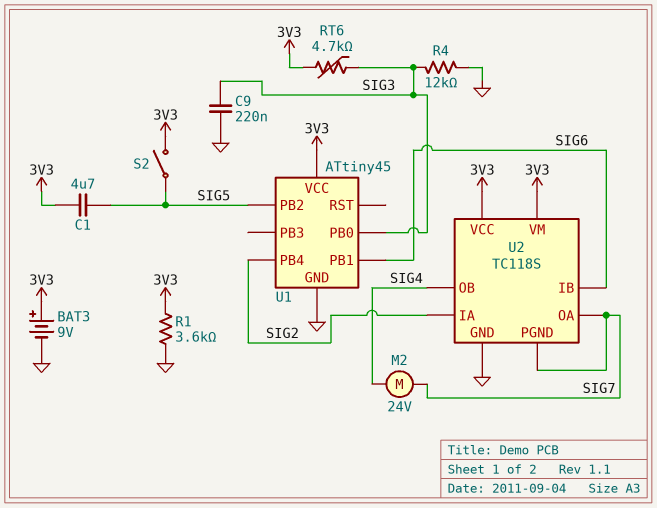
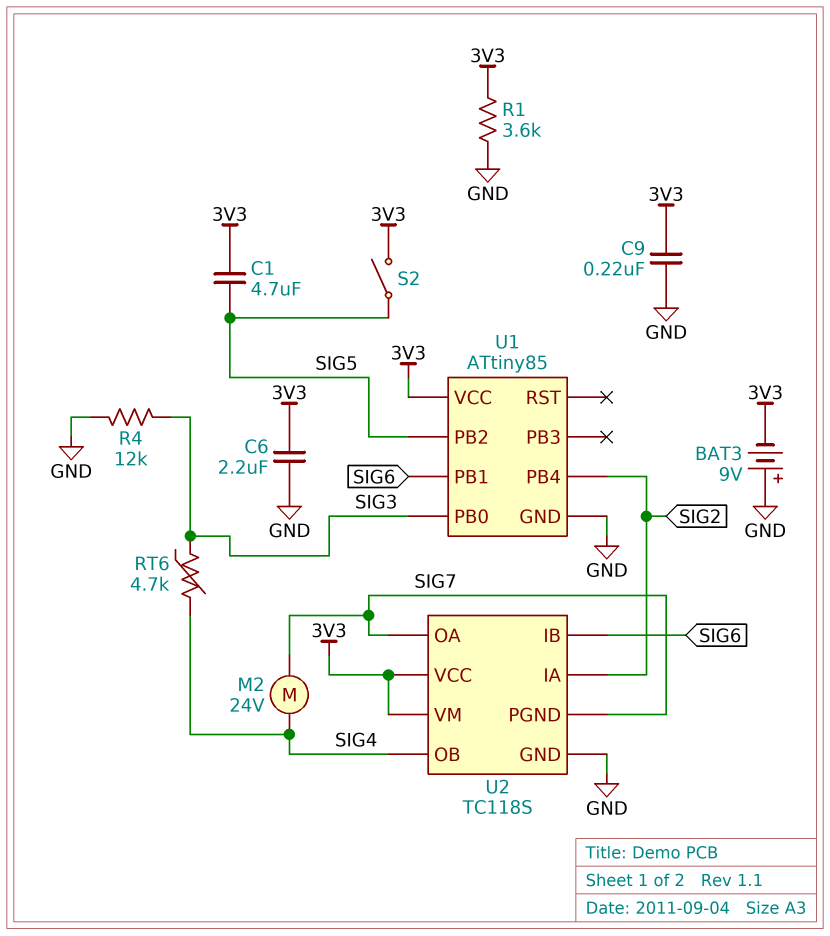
BAT3: 9V (plus 3V3, minus GND) -> 9V (plus GND, minus 3V3)
C6: none -> 2.2uF (3V3, GND)
C9: 220nF (GND, SIG3) -> 220nF (3V3, GND)
RT6: 4.7k (3V3, SIG3) -> 4.7k (SIG3, SIG4)
U1: ATtiny45 -> ATtiny85

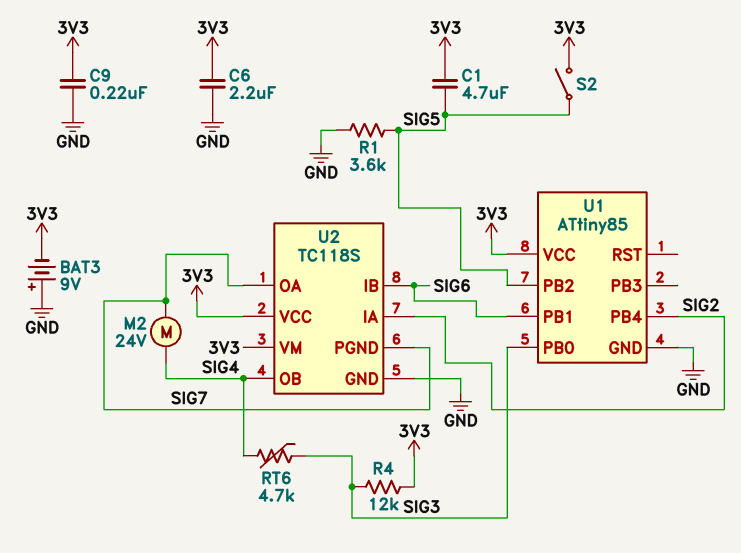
R1: 3.6k (3V3, GND) -> 3.6k (GND, SIG5)
R4: 12k (GND, SIG3) -> 12k (3V3, SIG3)

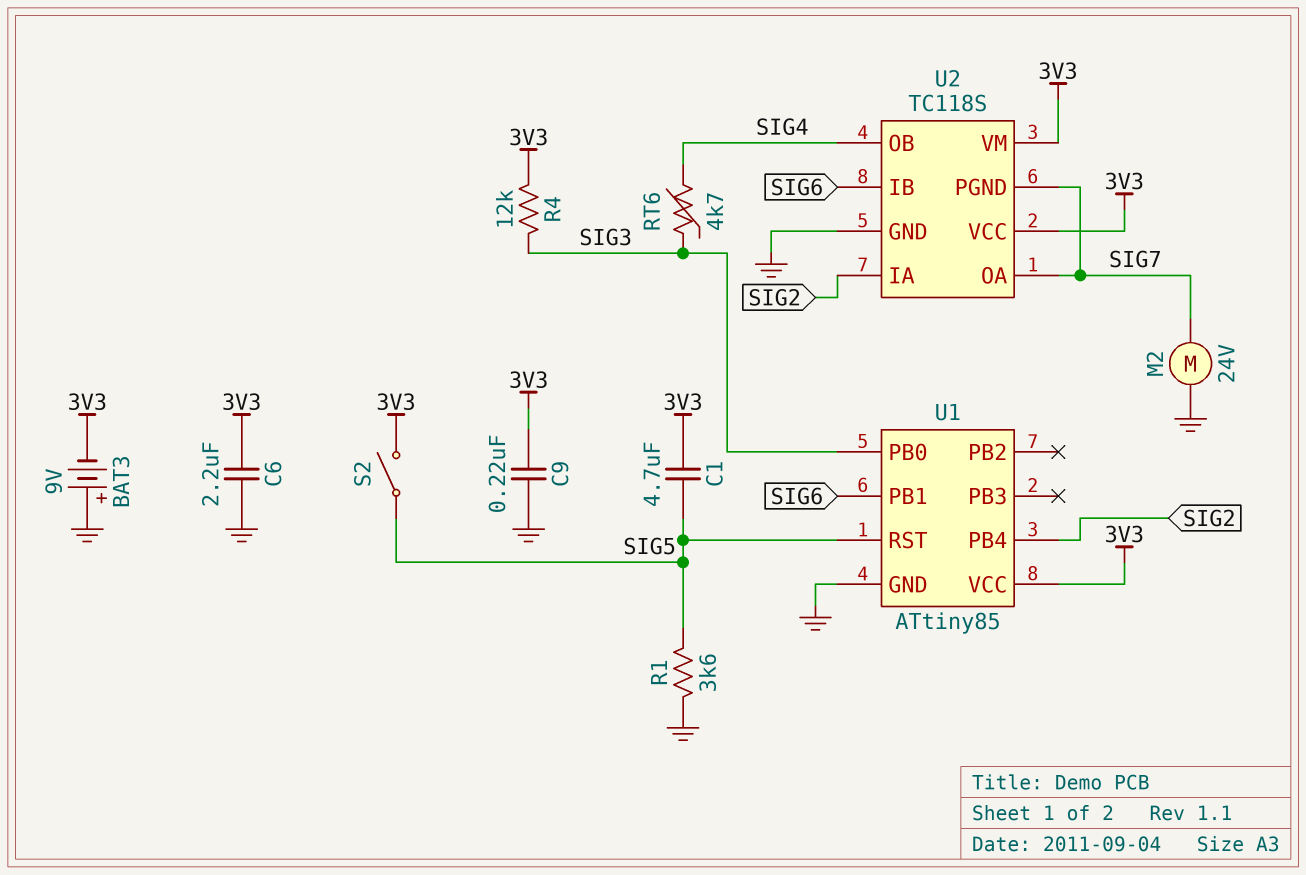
M2: motor 24V (SIG4, SIG7) -> motor 24V (GND, SIG7)
U1 pin PB2: SIG5 -> none
U1 pin RST: none -> SIG5

